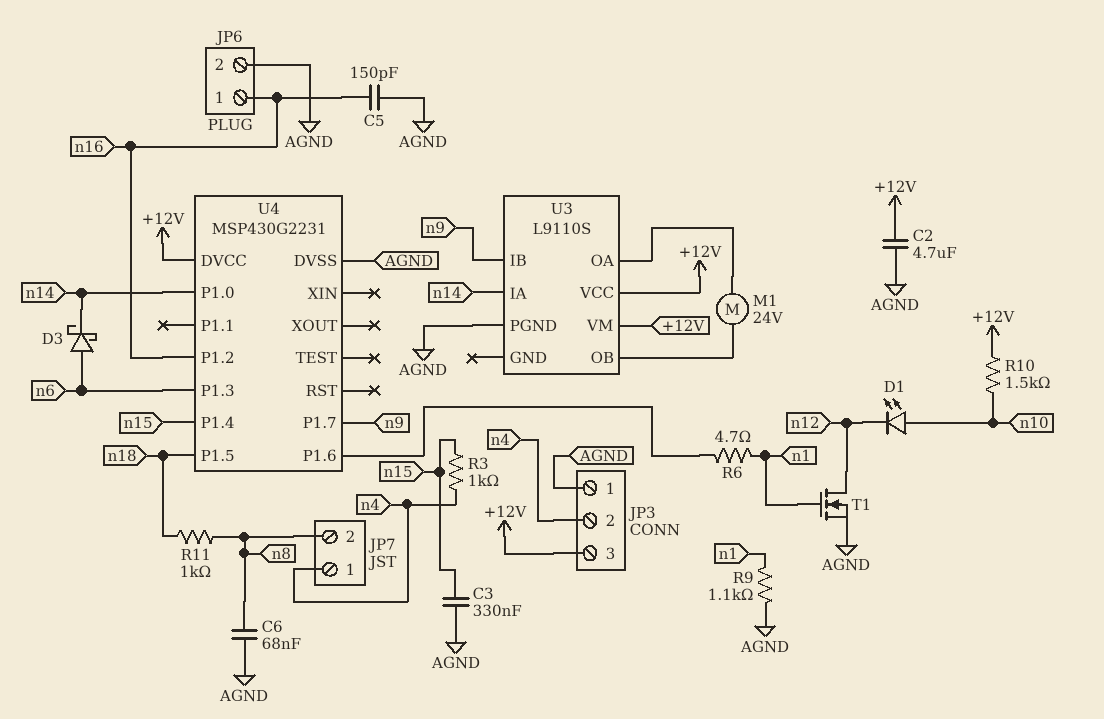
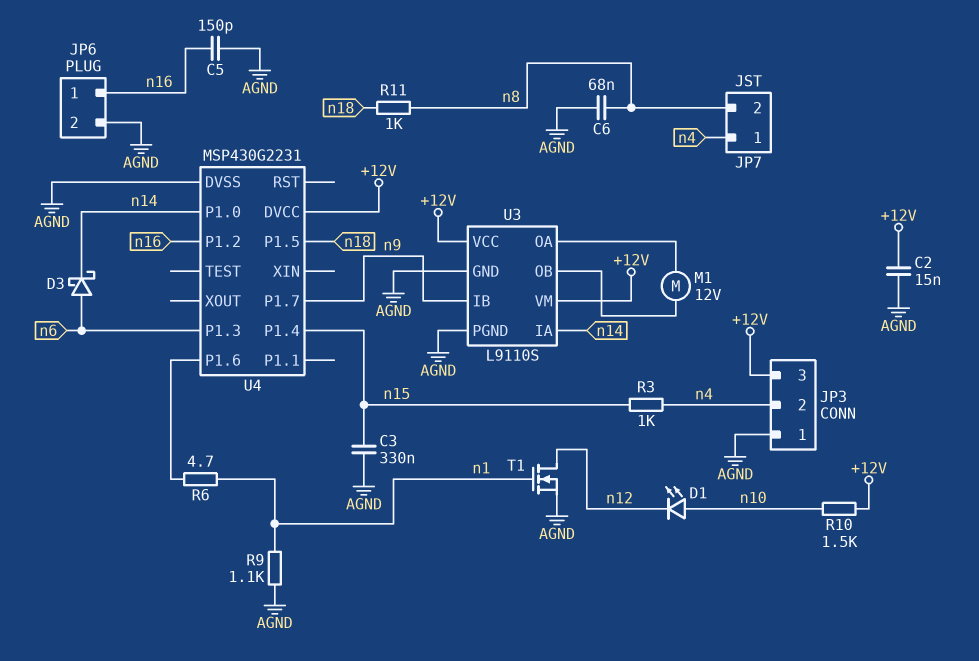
C2: 4.7uF (+12V, AGND) -> 15nF (+12V, AGND)
M1: motor 24V (U3/OA, U3/OB) -> motor 12V (U3/OA, U3/OB)
U3 pin GND: none -> AGND

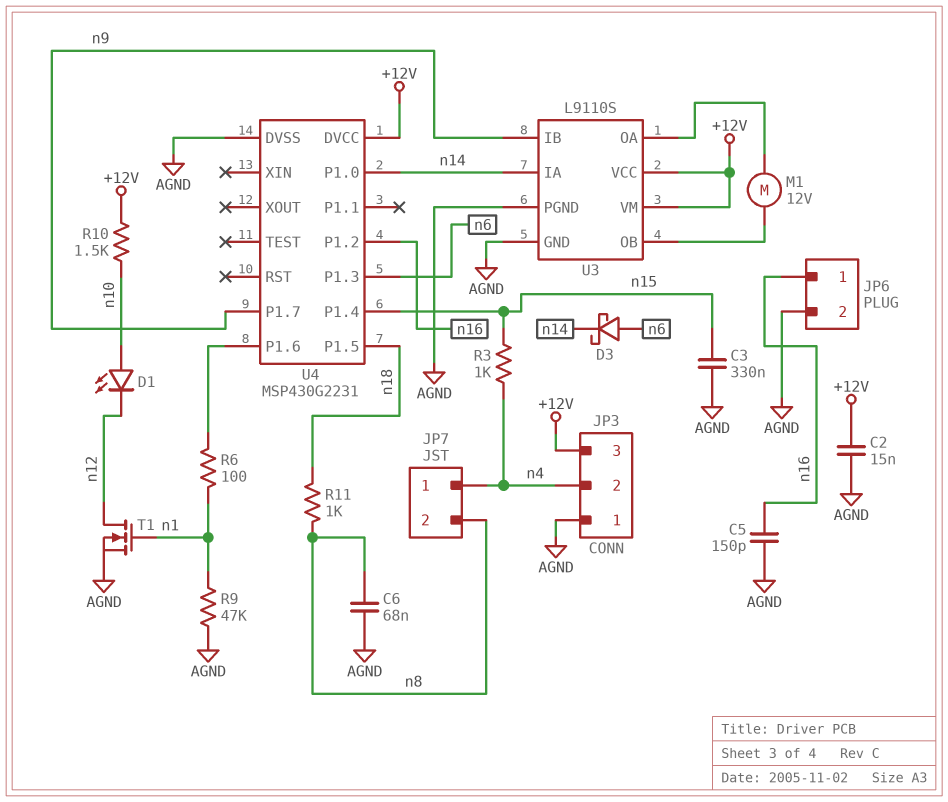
R6: 4.7 (U4/P1.6, n1) -> 100 (U4/P1.6, n1)
R9: 1.1k (AGND, n1) -> 47k (AGND, n1)

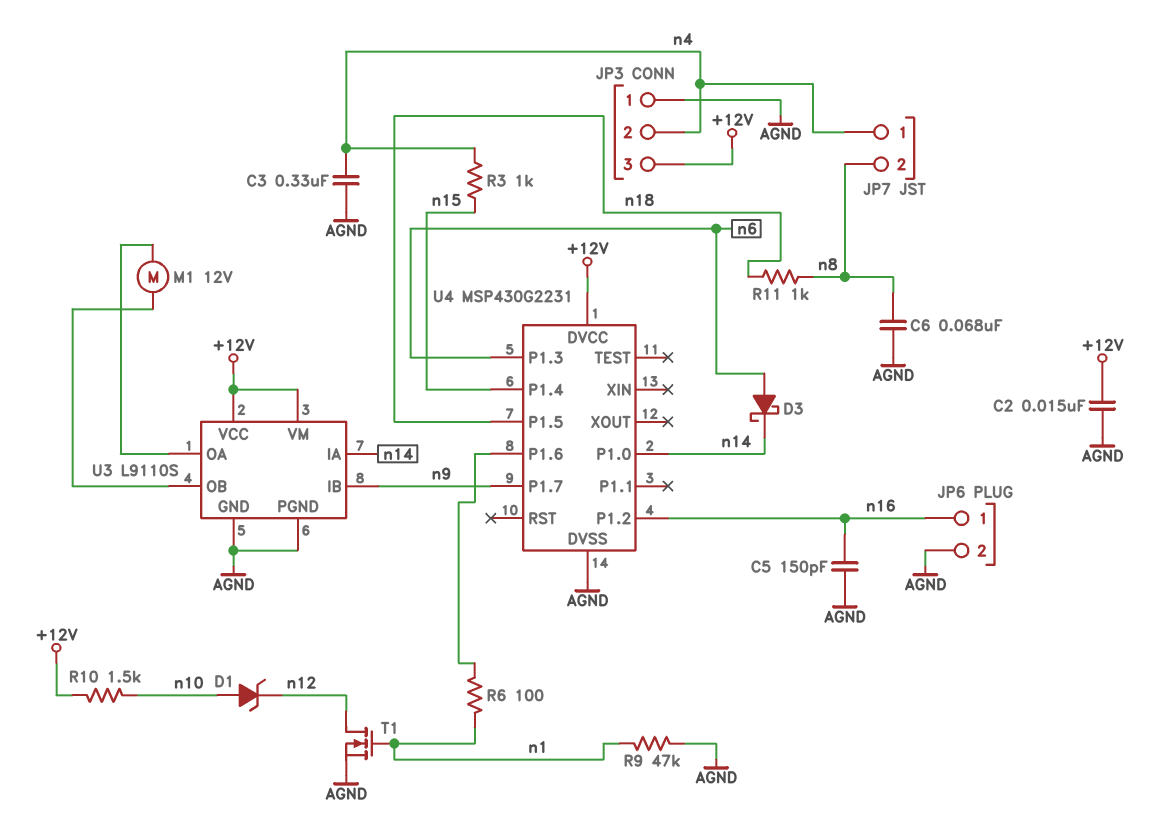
C3: 330nF (AGND, n15) -> 330nF (AGND, n4)
D1: LED (A n10, K n12) -> zener (A n10, K n12)

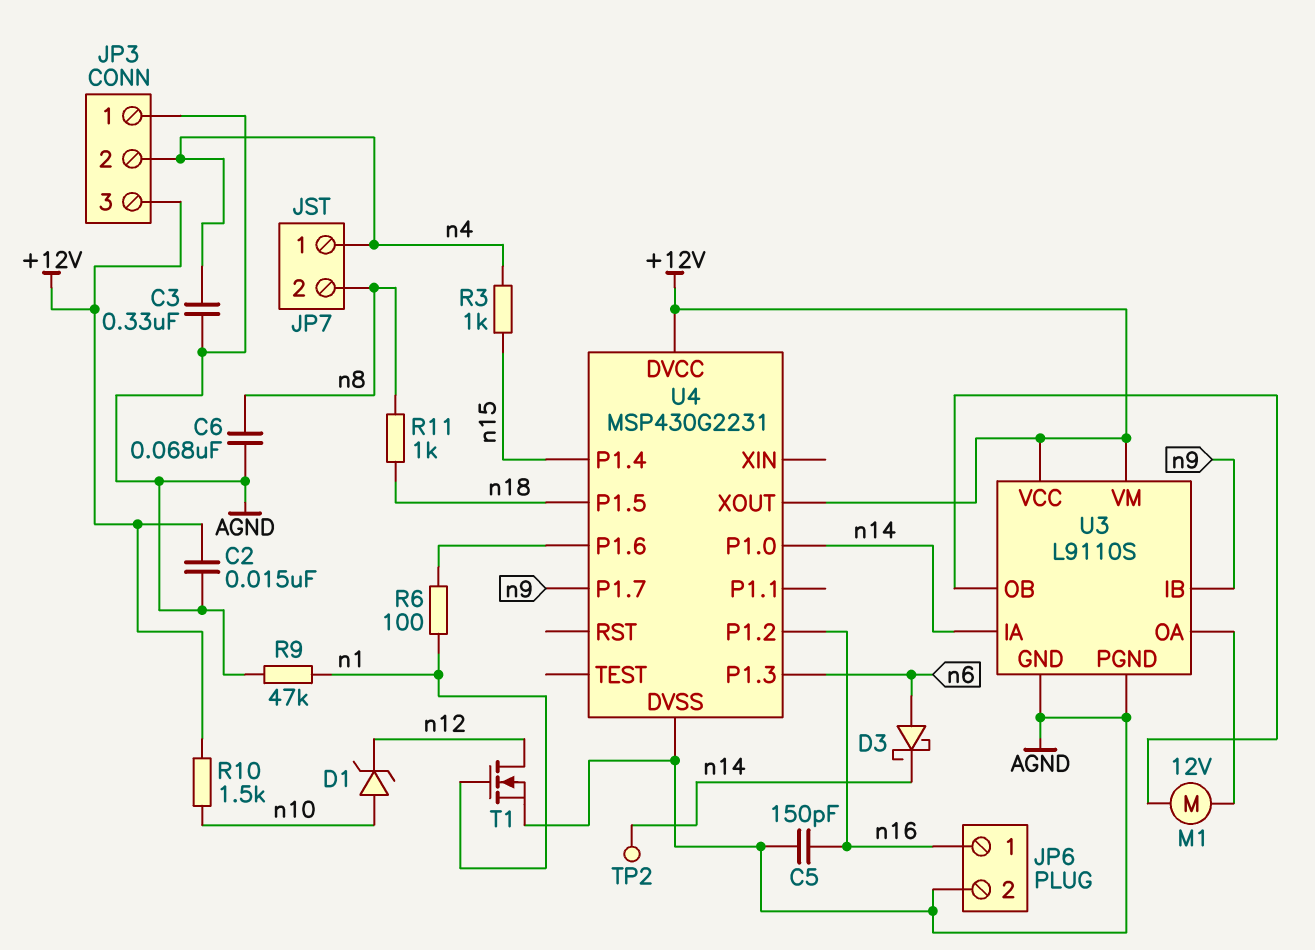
TP2: none -> test point (n14)
U4 pin XOUT: none -> +12V

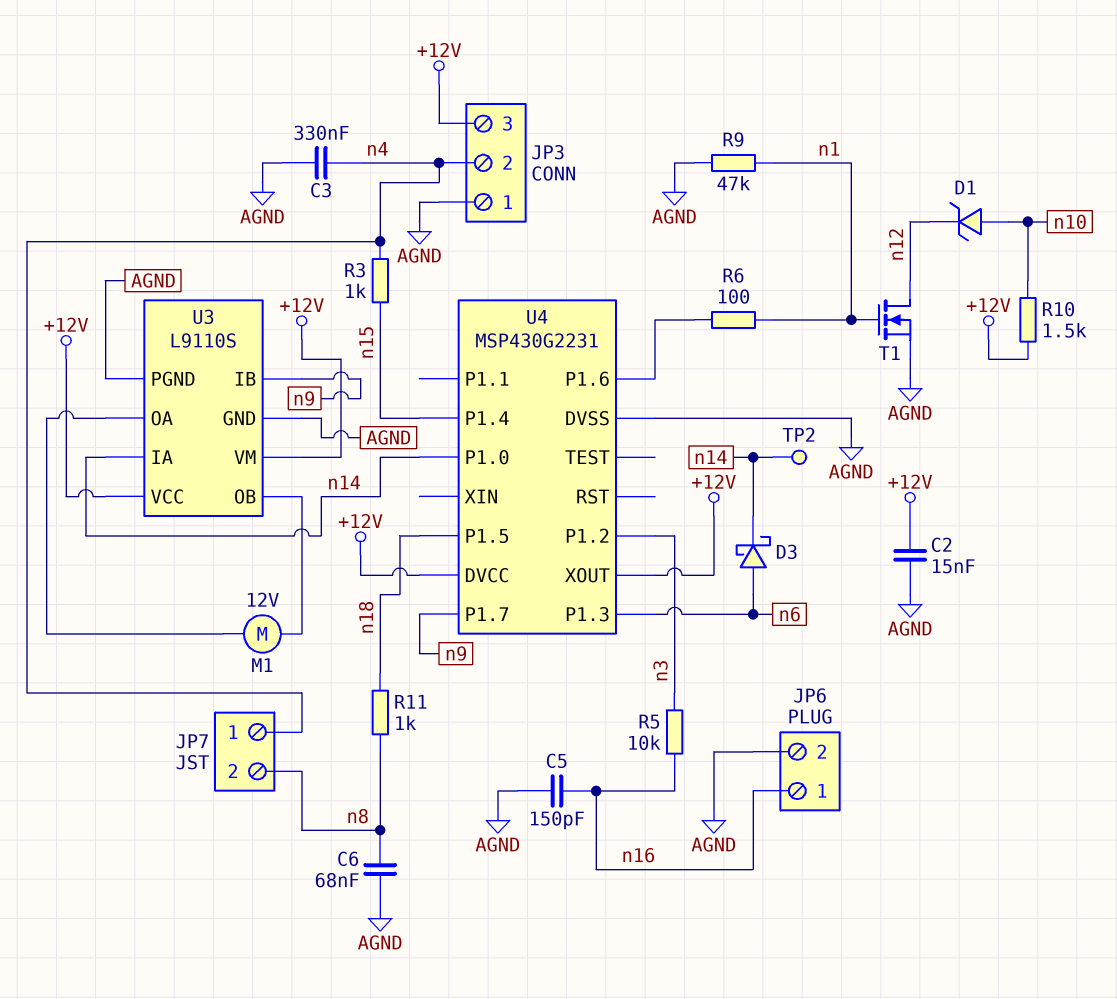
R5: none -> 10k (n3, n16)
U4 pin P1.2: n16 -> n3

